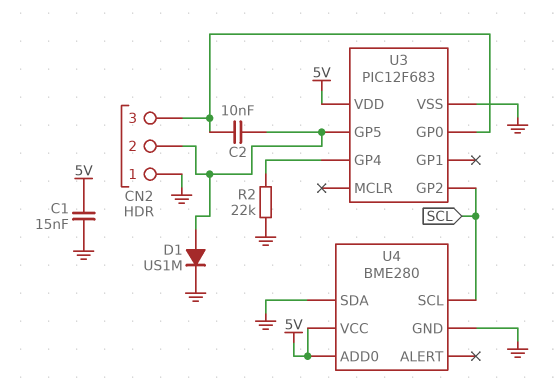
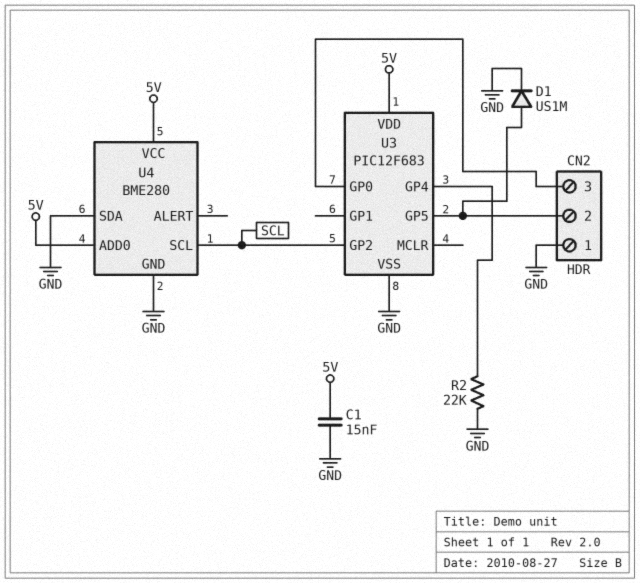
C2: 10nF (CN2/2, CN2/3) -> none

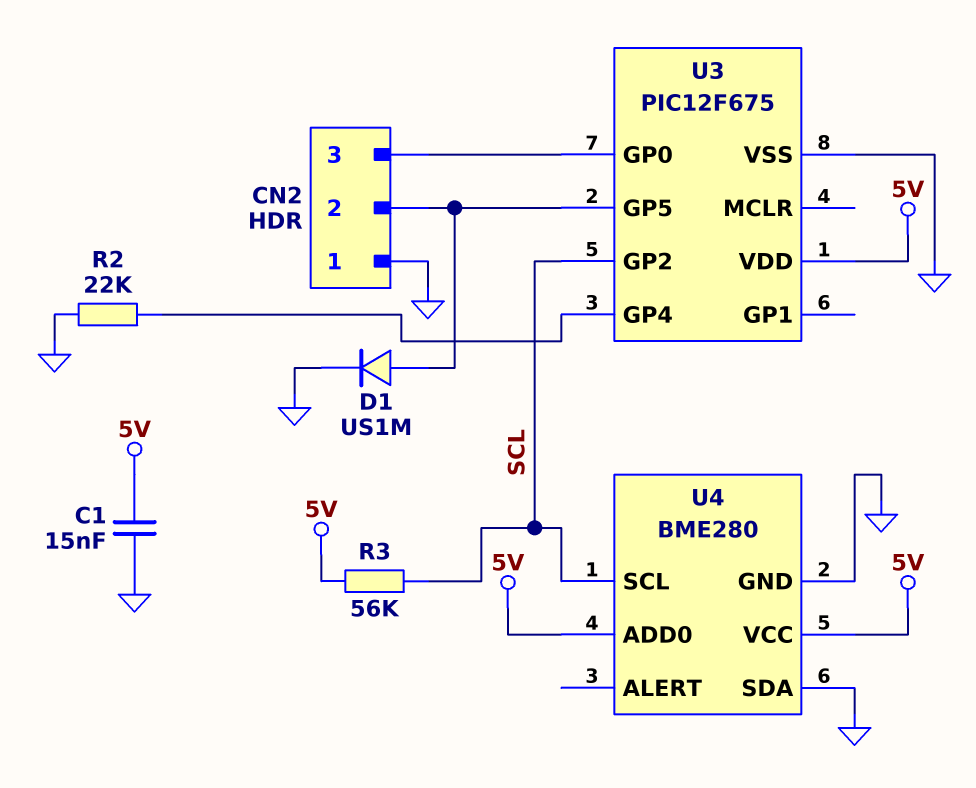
R3: none -> 56k (5V, SCL)
U3: PIC12F683 -> PIC12F675

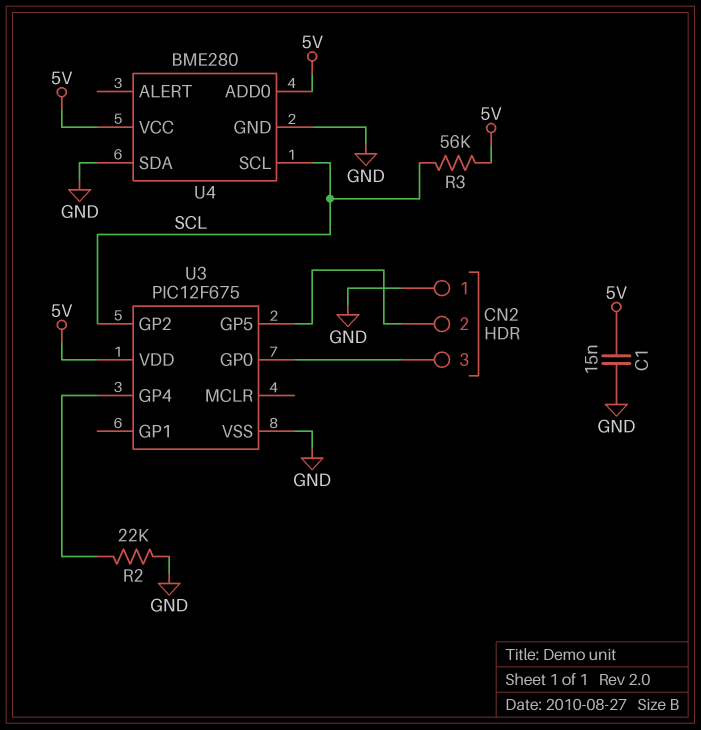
D1: diode US1M (A CN2/2, K GND) -> none

